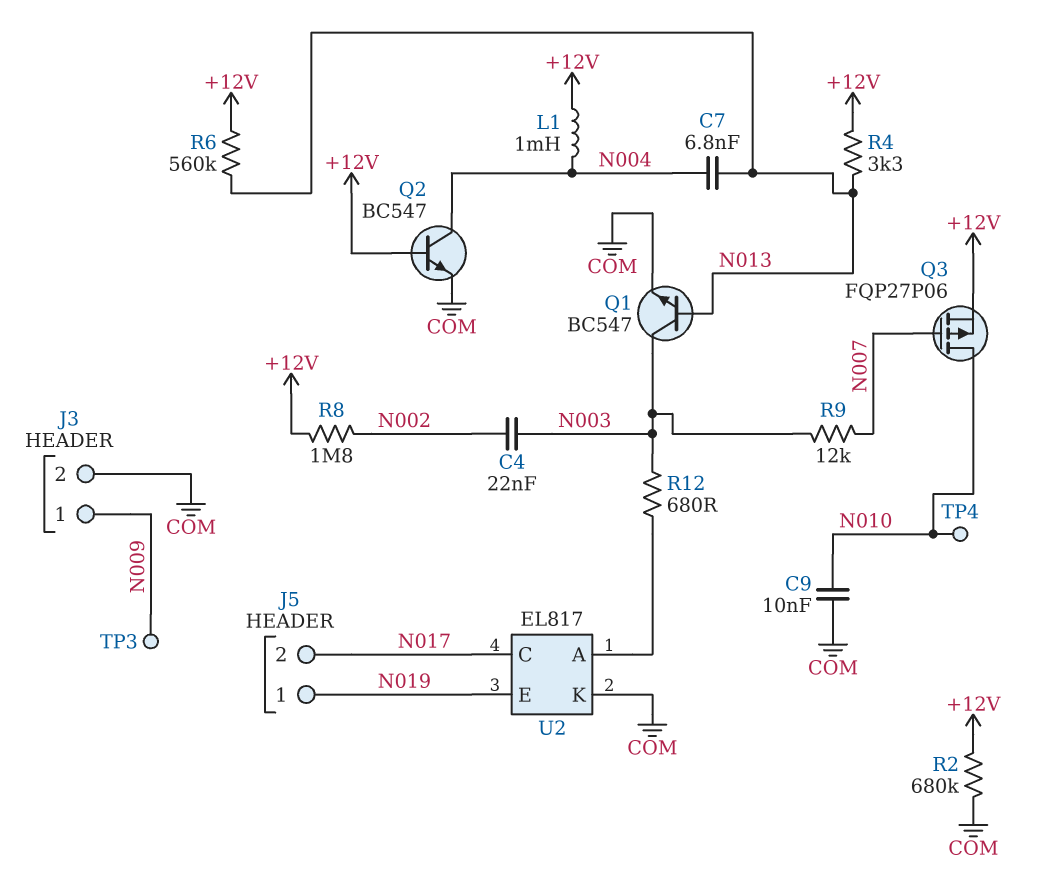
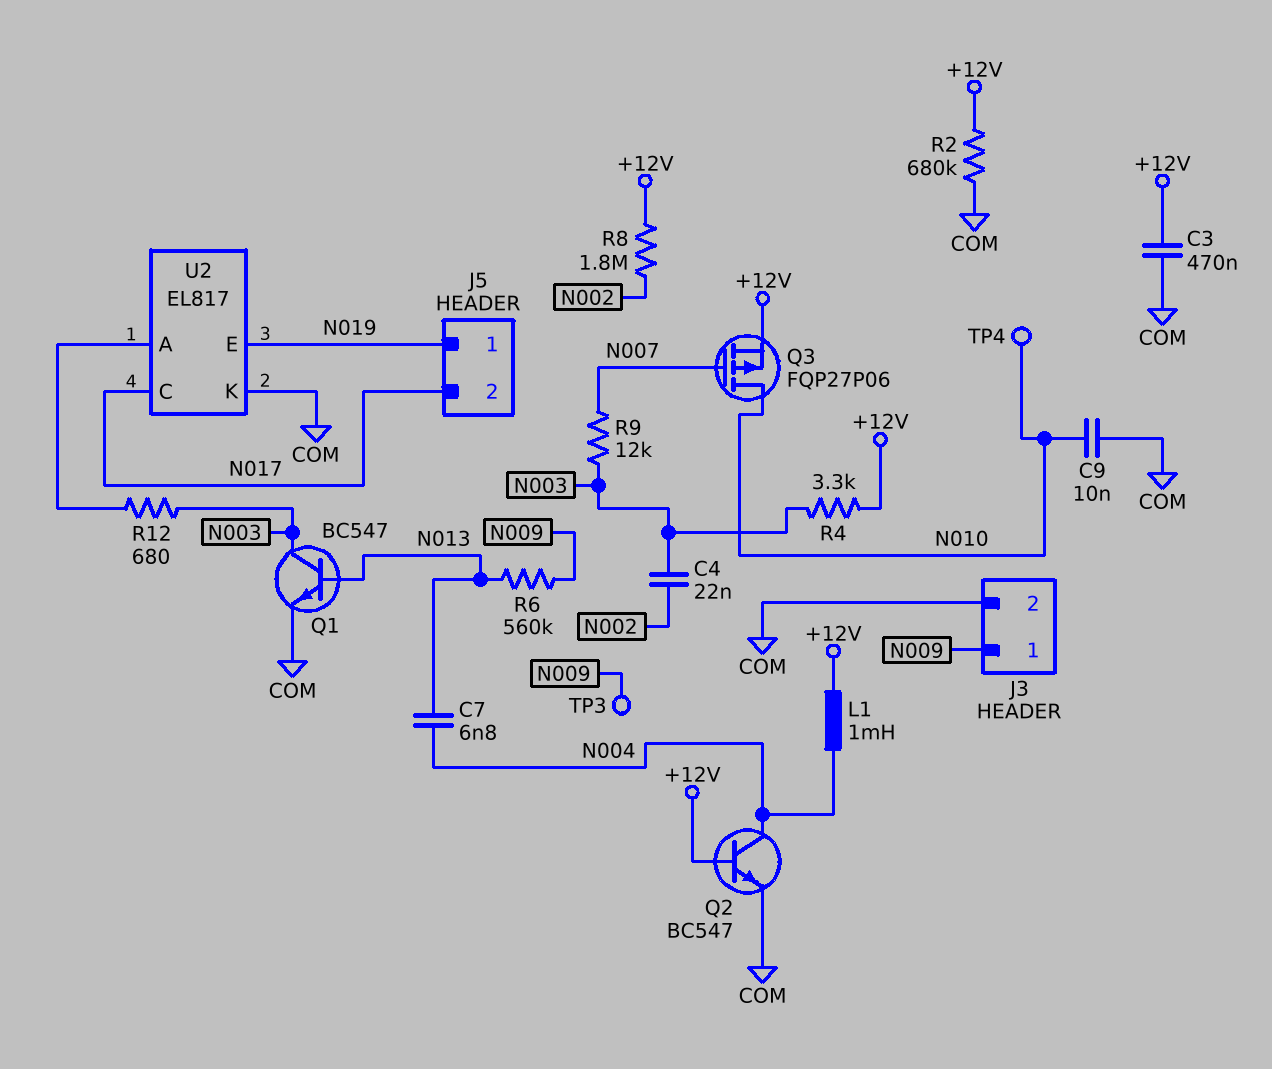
C3: none -> 470nF (+12V, COM)
R4: 3.3k (+12V, N013) -> 3.3k (+12V, N003)
R6: 560k (+12V, N013) -> 560k (N009, N013)

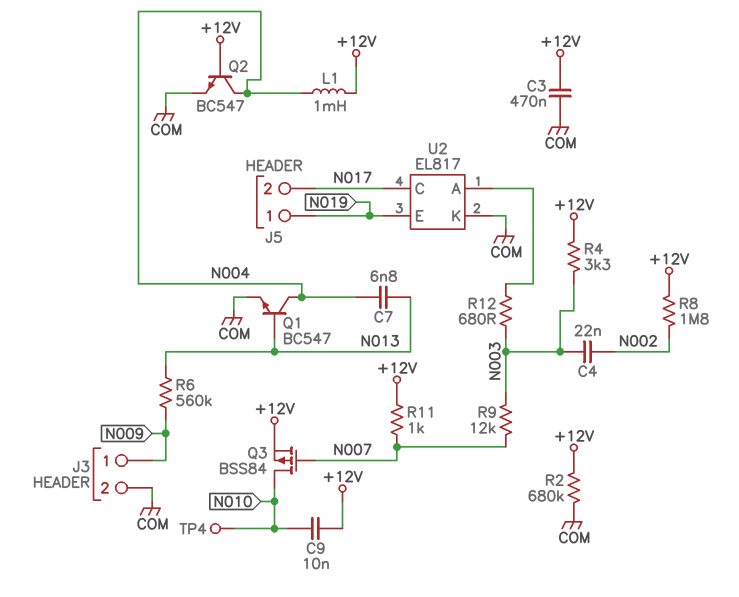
C9: 10nF (COM, N010) -> 10nF (+12V, N010)
Q1: NPN BC547 (B N013, C N003, E COM) -> NPN BC547 (B N013, C N004, E COM)
Q3: PMOS FQP27P06 (G N007, D N010, S +12V) -> PMOS BSS84 (G N007, D N010, S +12V)
R11: none -> 1k (+12V, N007)
TP3: test point (N009) -> none

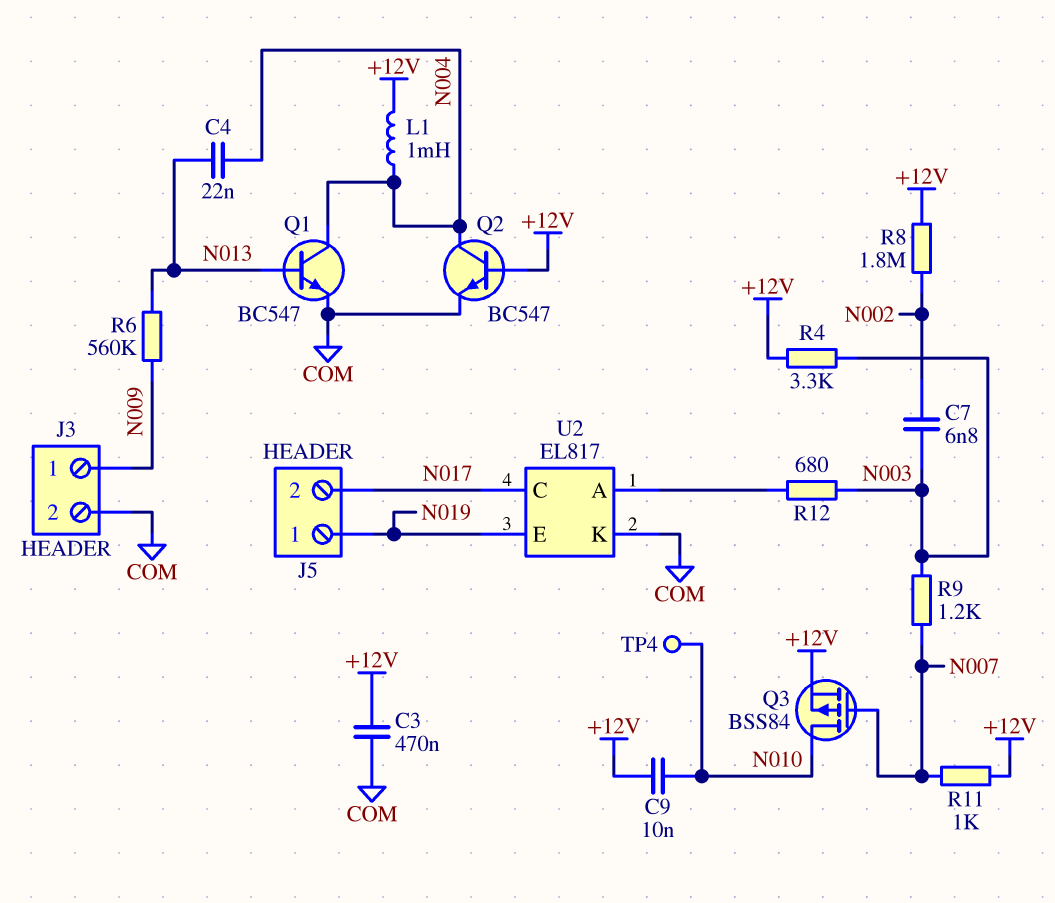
C4: 22nF (N002, N003) -> 22nF (N004, N013)
C7: 6.8nF (N004, N013) -> 6.8nF (N002, N003)
R2: 680k (+12V, COM) -> none
R9: 12k (N003, N007) -> 1.2k (N003, N007)

